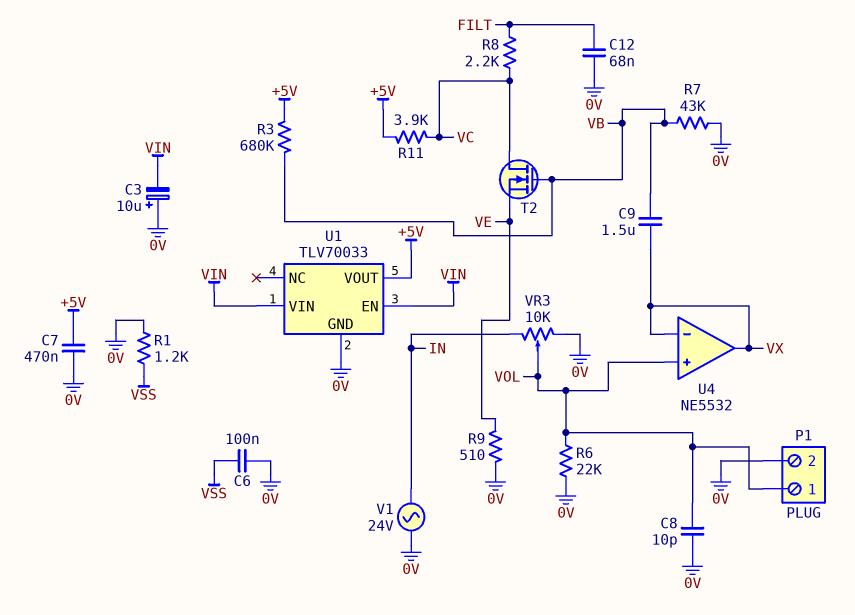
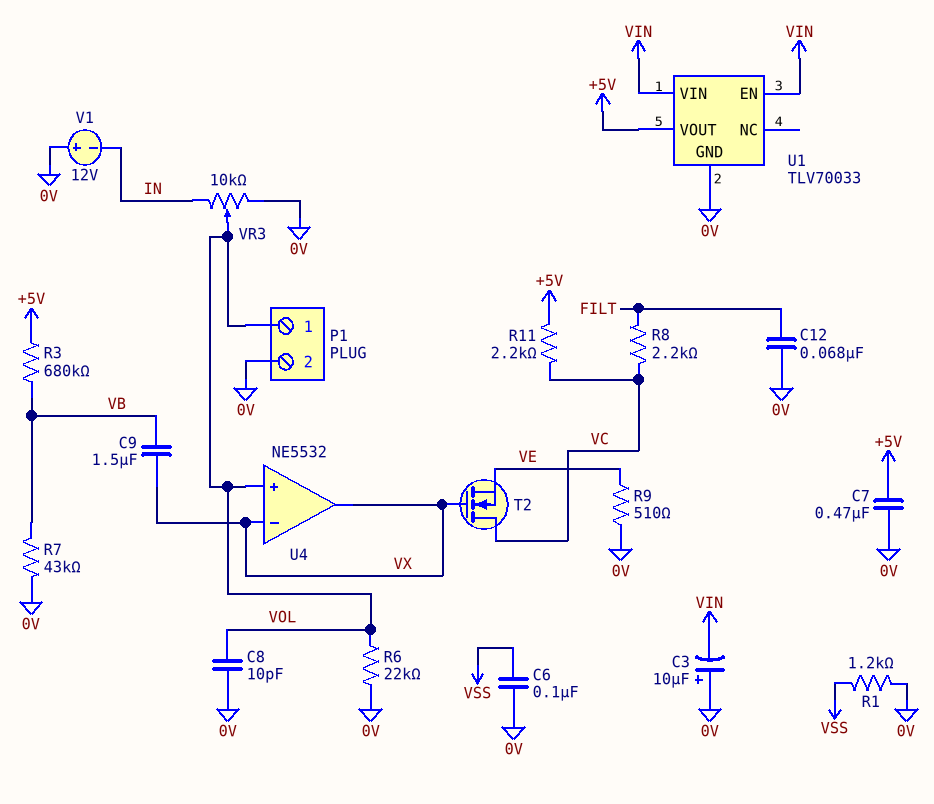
R11: 3.9k (+5V, VC) -> 2.2k (+5V, VC)
T2: NMOS (G VB, D VC, S VE) -> NMOS (G VX, D VC, S VE)
V1: AC 24V (0V, IN) -> 12V (plus 0V, minus IN)

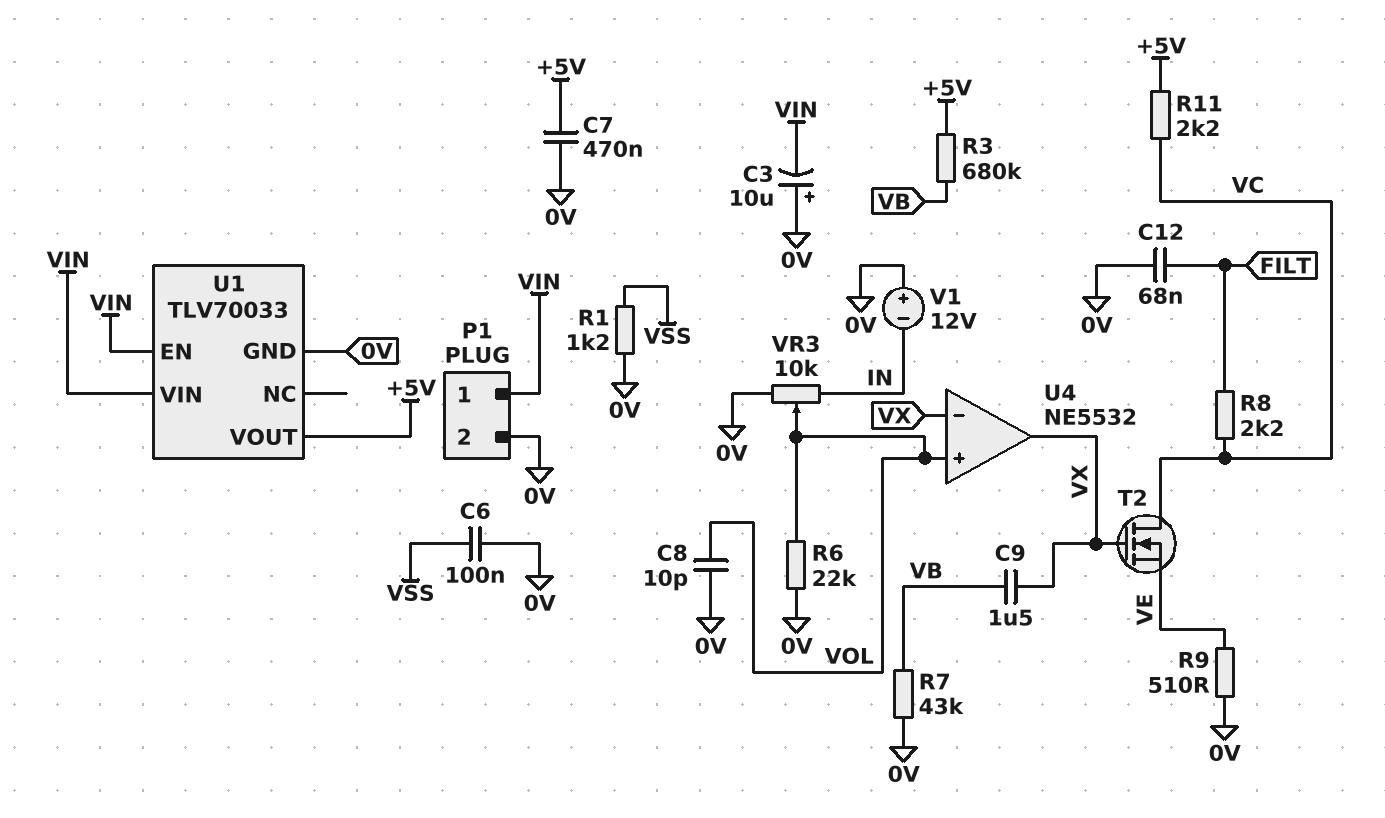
P1 pin 1: VOL -> VIN

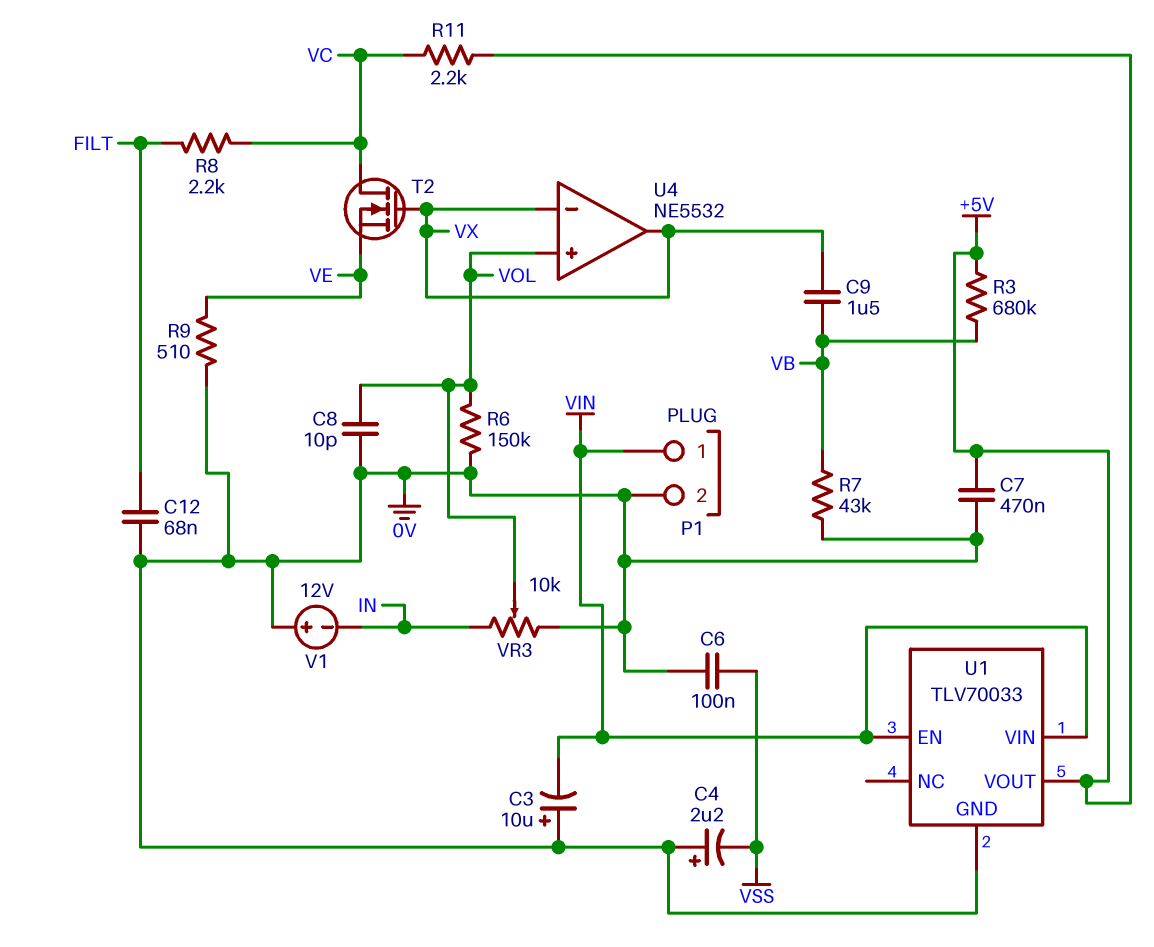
C4: none -> 2.2uF (plus 0V, minus VSS)
R1: 1.2k (0V, VSS) -> none
R6: 22k (0V, VOL) -> 150k (0V, VOL)

